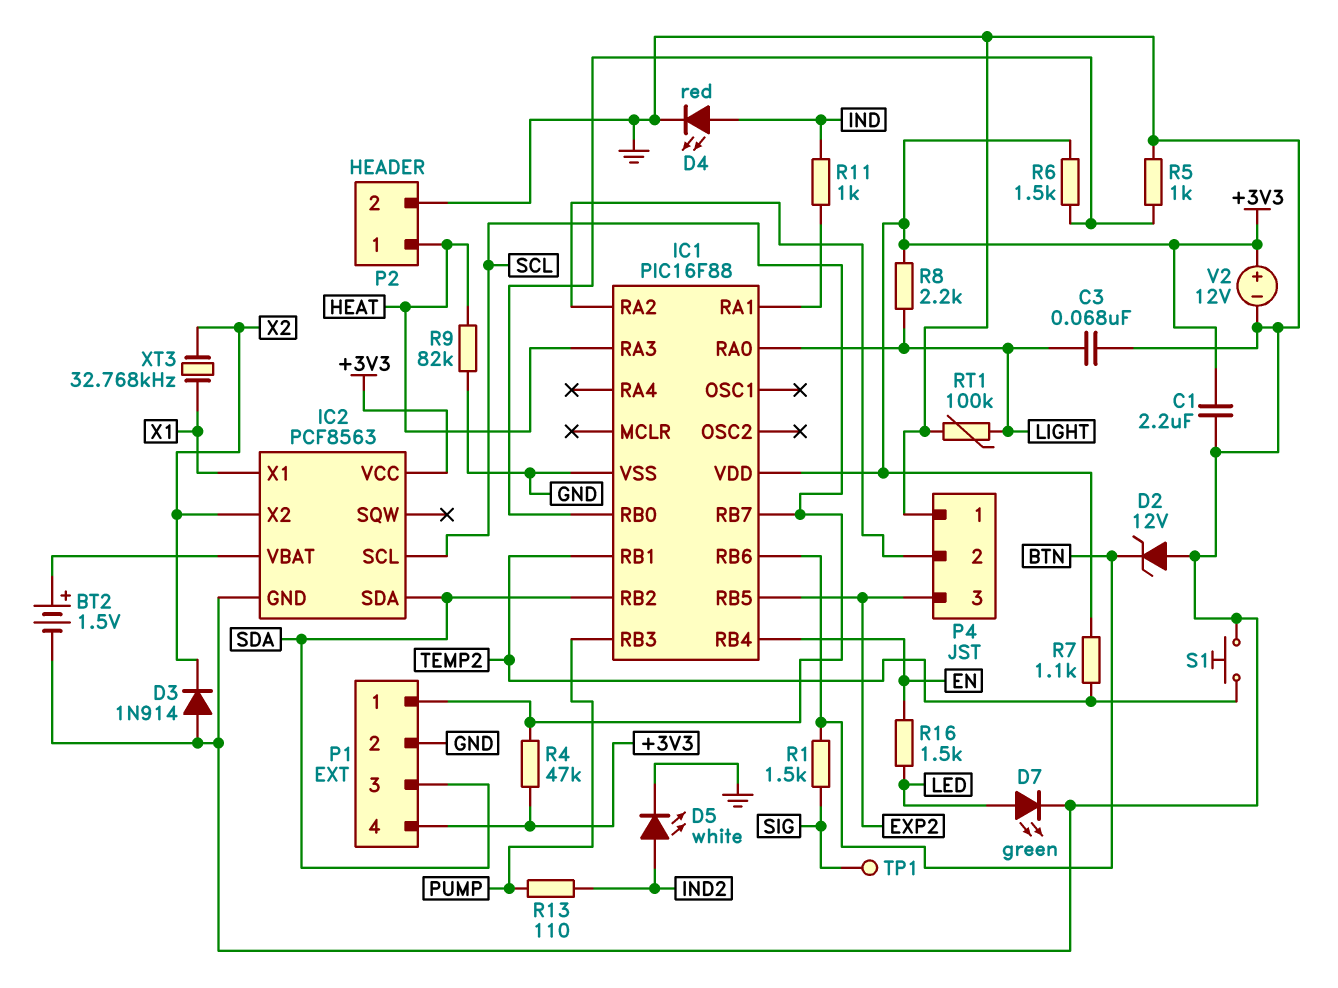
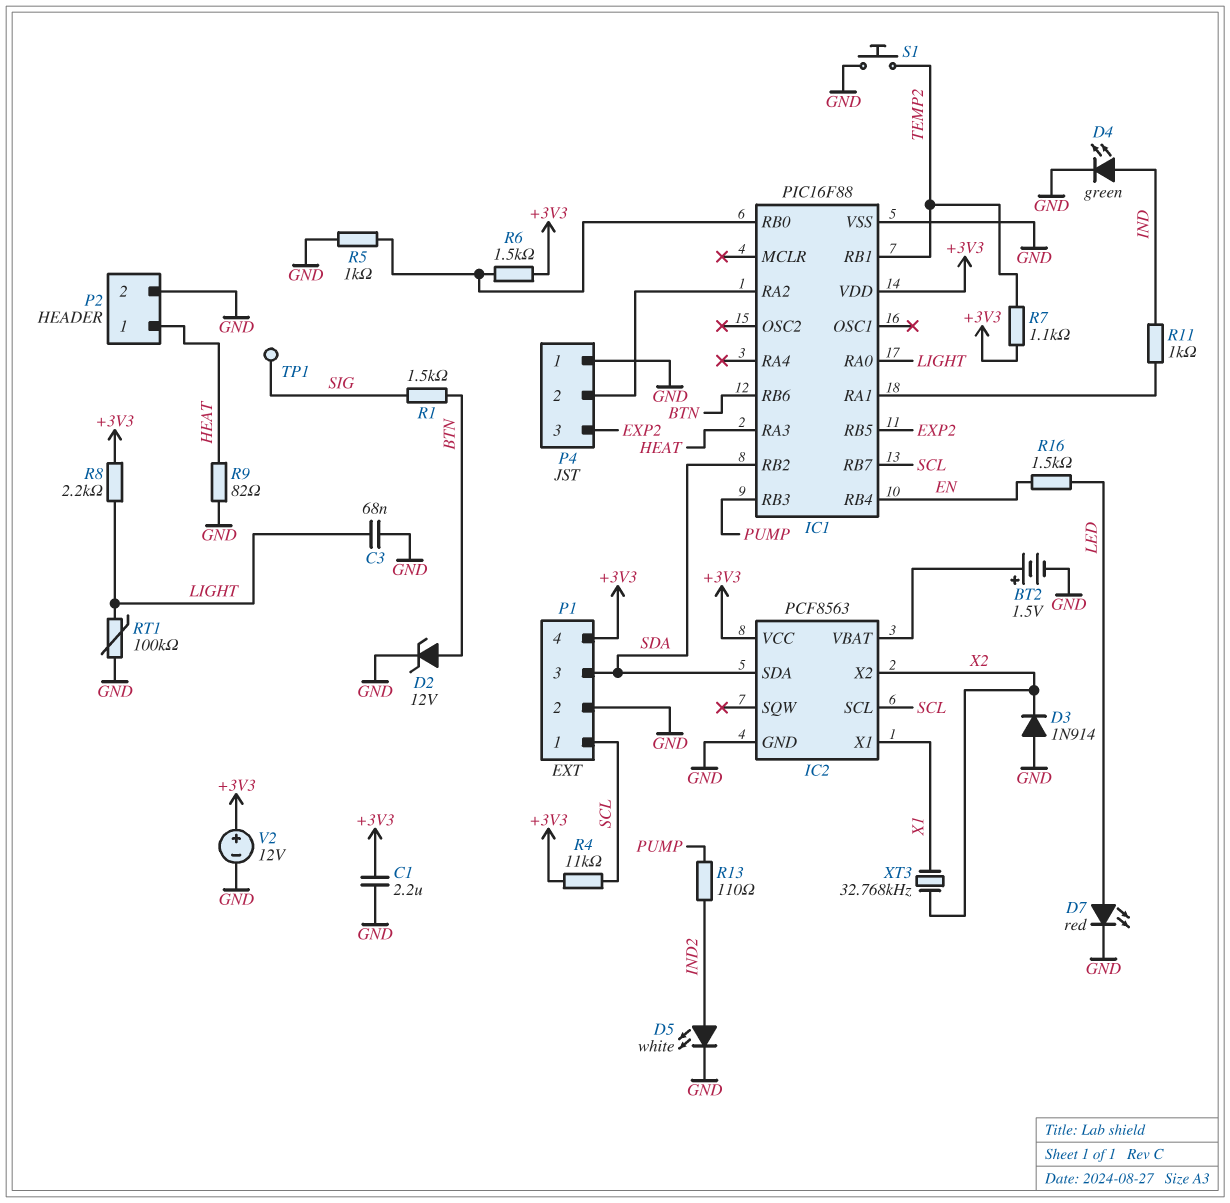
D2: zener 12V (A GND, K BTN) -> zener 12V (A BTN, K GND)
D4: LED red (A IND, K GND) -> LED green (A IND, K GND)
D7: LED green (A LED, K GND) -> LED red (A LED, K GND)
R4: 47k (+3V3, SCL) -> 11k (+3V3, SCL)
R9: 82k (GND, HEAT) -> 82 (GND, HEAT)

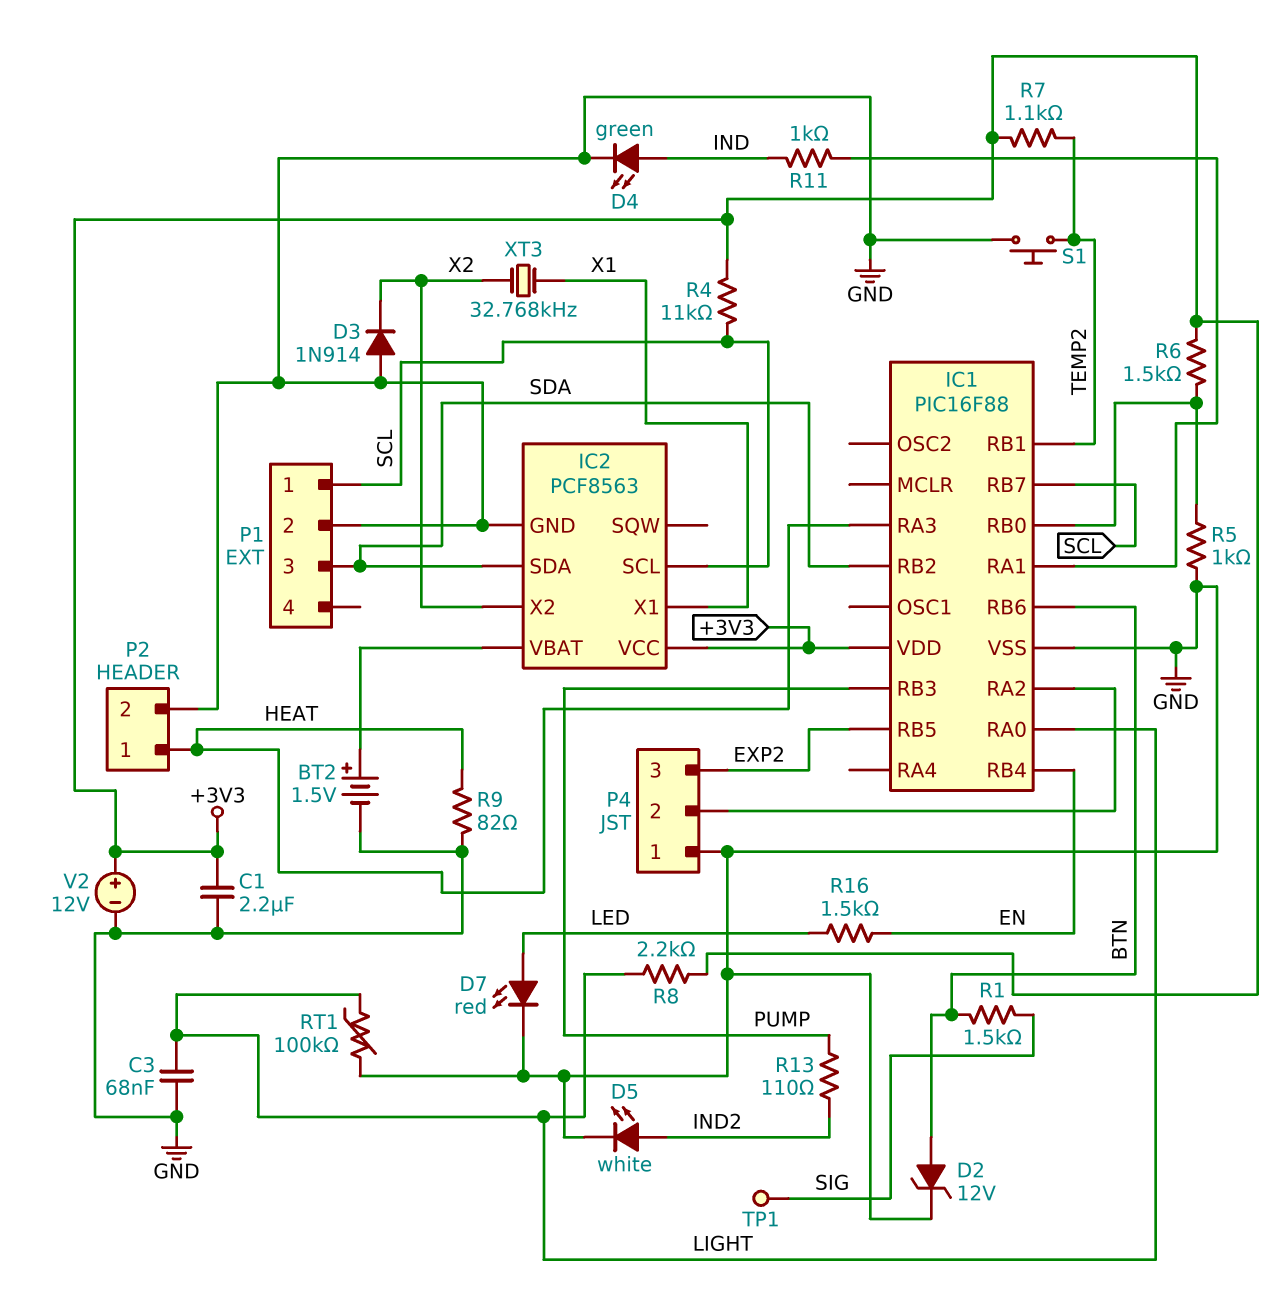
P1 pin 4: +3V3 -> none

